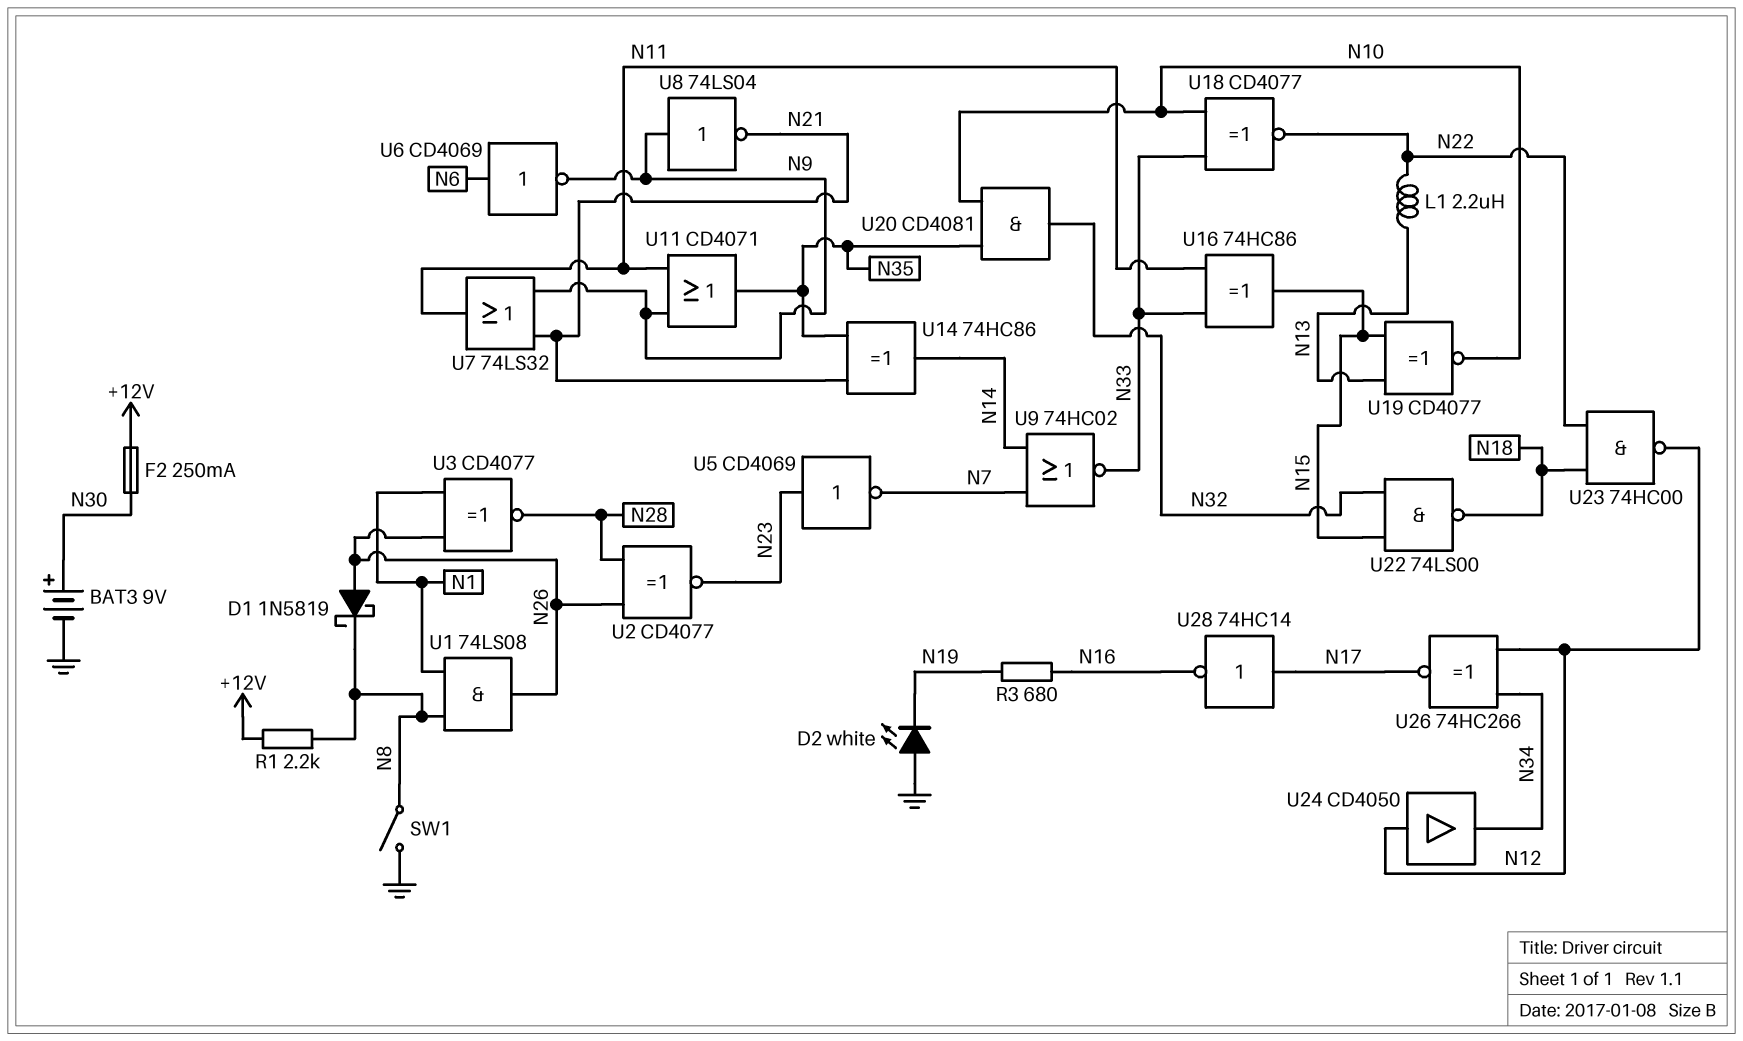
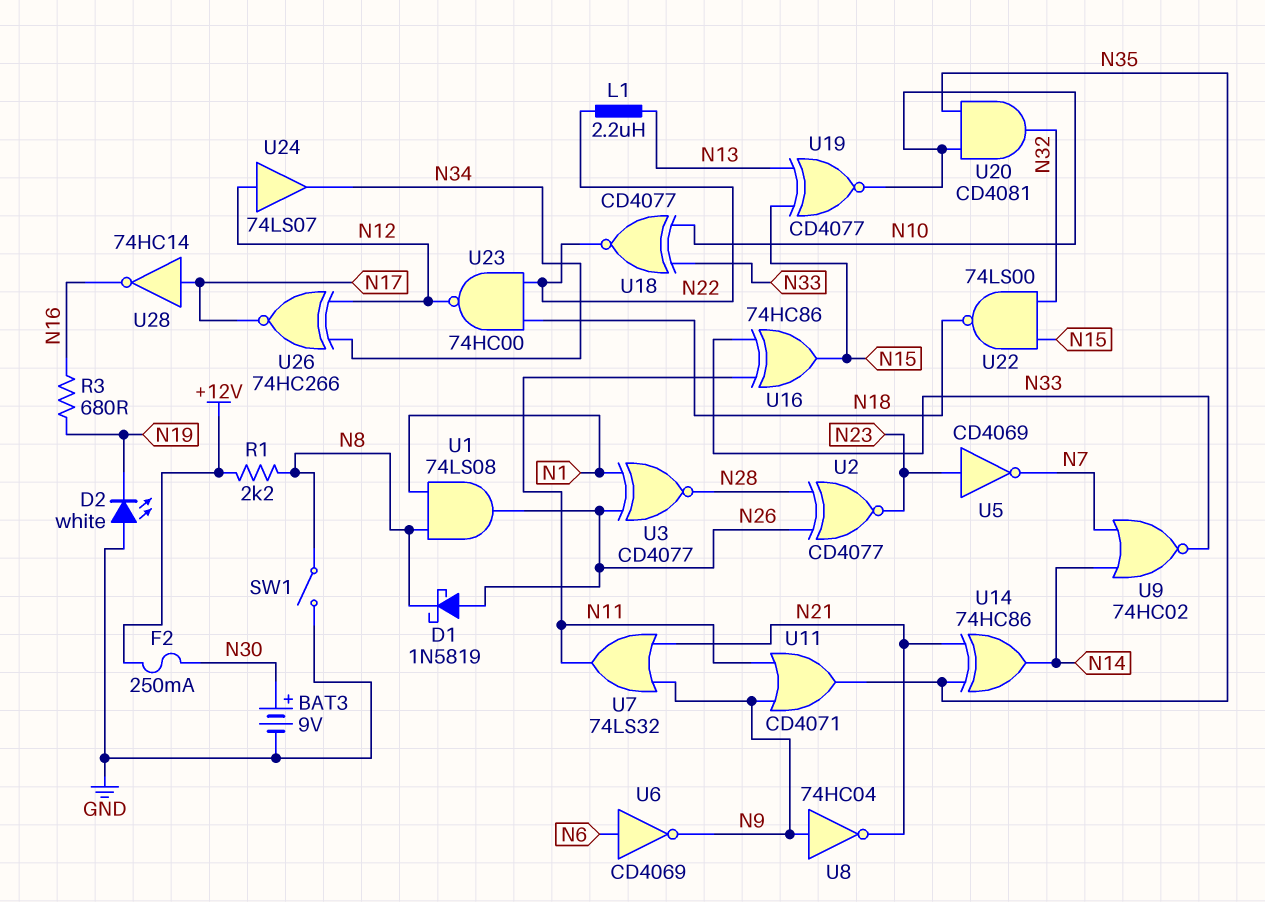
U8: NOT 74LS04 (in N9, out N21) -> NOT 74HC04 (in N9, out N21)
U24: buffer CD4050 (in N12, out N34) -> buffer 74LS07 (in N12, out N34)

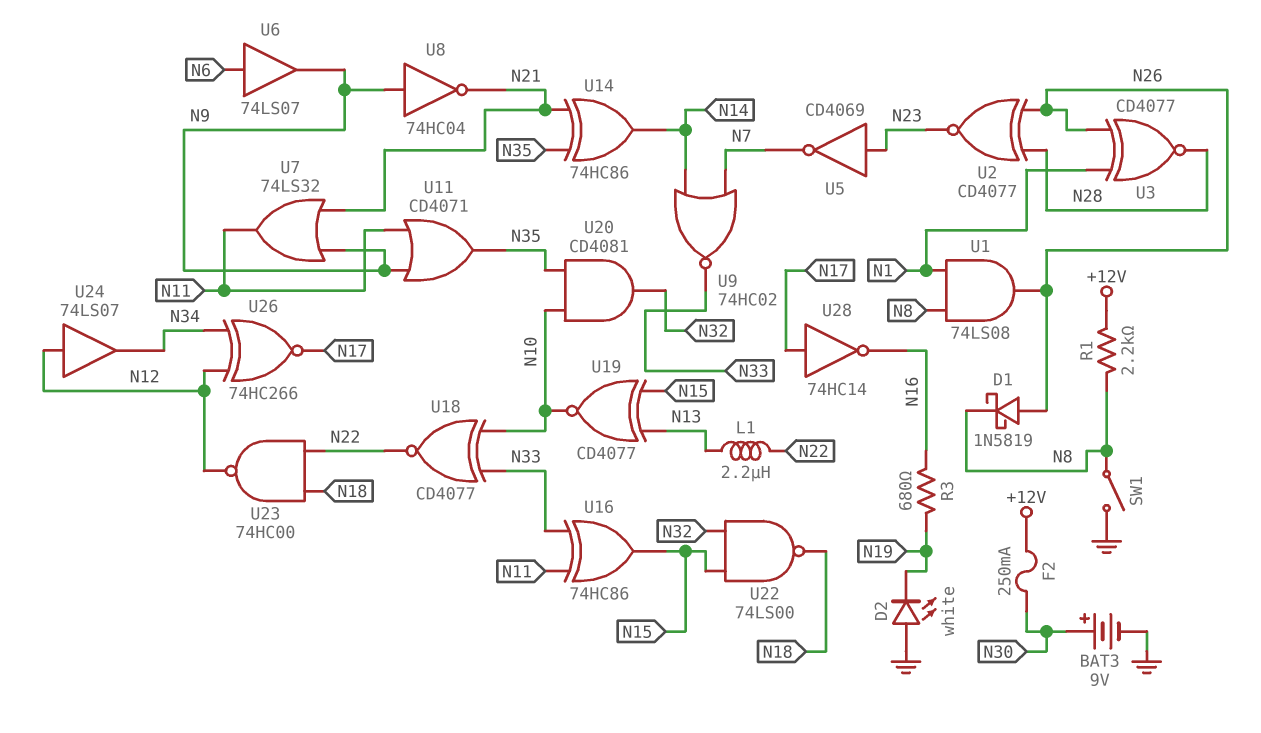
U6: NOT CD4069 (in N6, out N9) -> buffer 74LS07 (in N6, out N9)

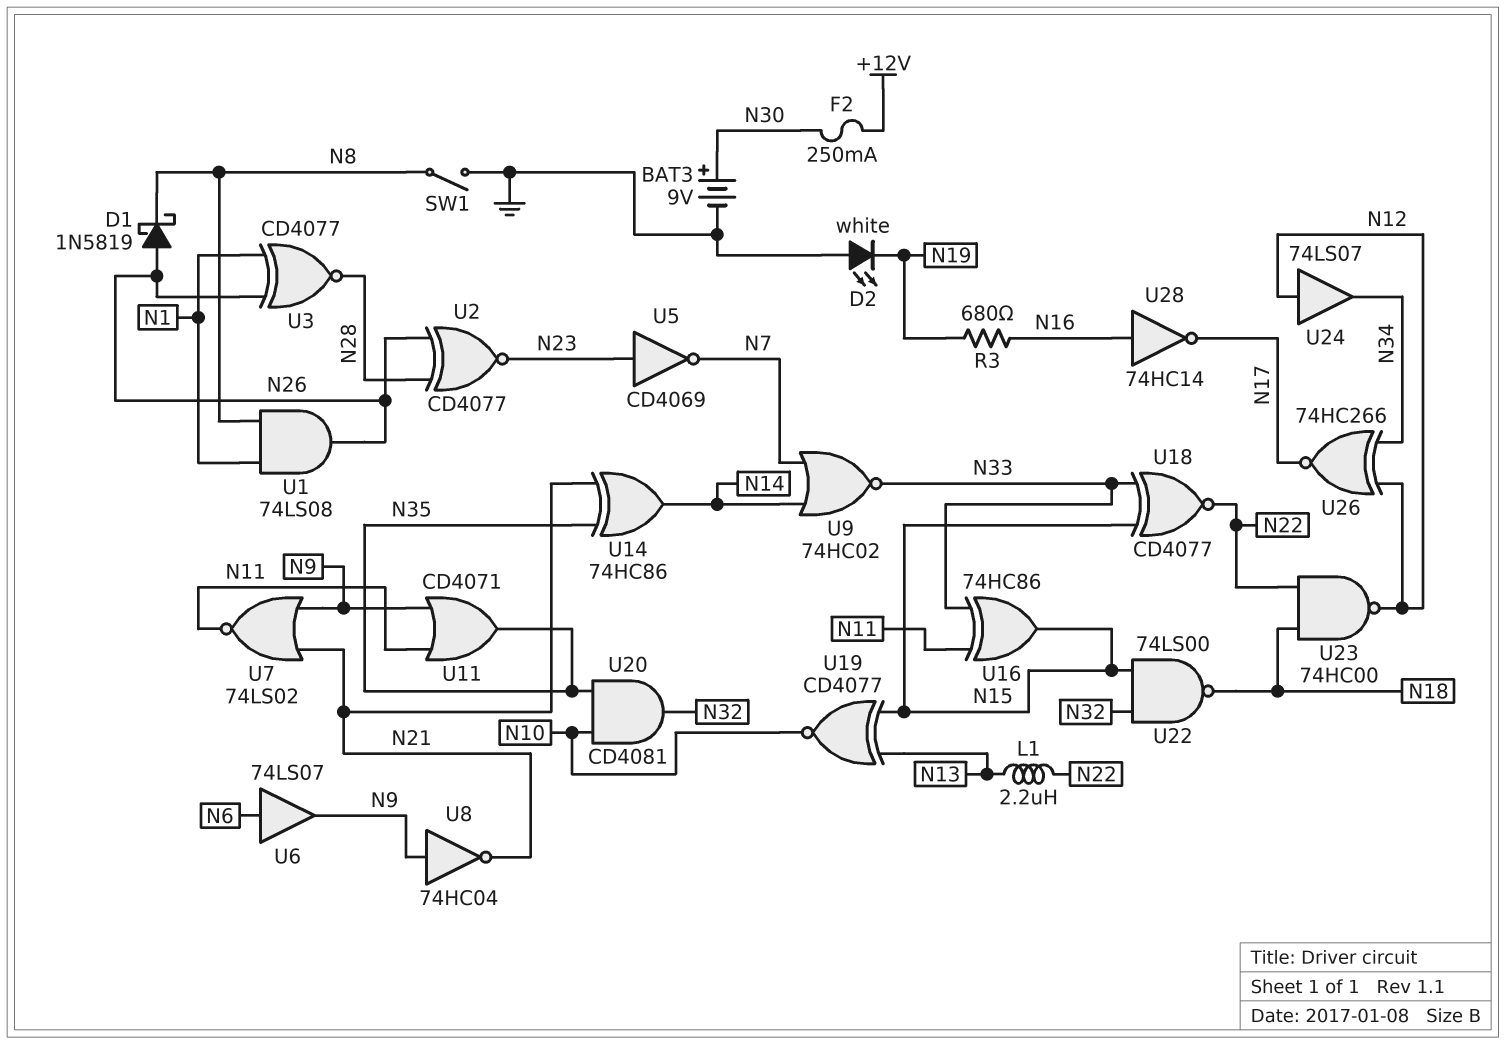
R1: 2.2k (+12V, N8) -> none
U7: OR 74LS32 (in N9, in N21, out N11) -> NOR 74LS02 (in N9, in N21, out N11)
U18: XNOR CD4077 (in N10, in N33, out N22) -> XNOR CD4077 (in N15, in N33, out N22)
U28: NOT 74HC14 (in N17, out N16) -> NOT 74HC14 (in N16, out N17)

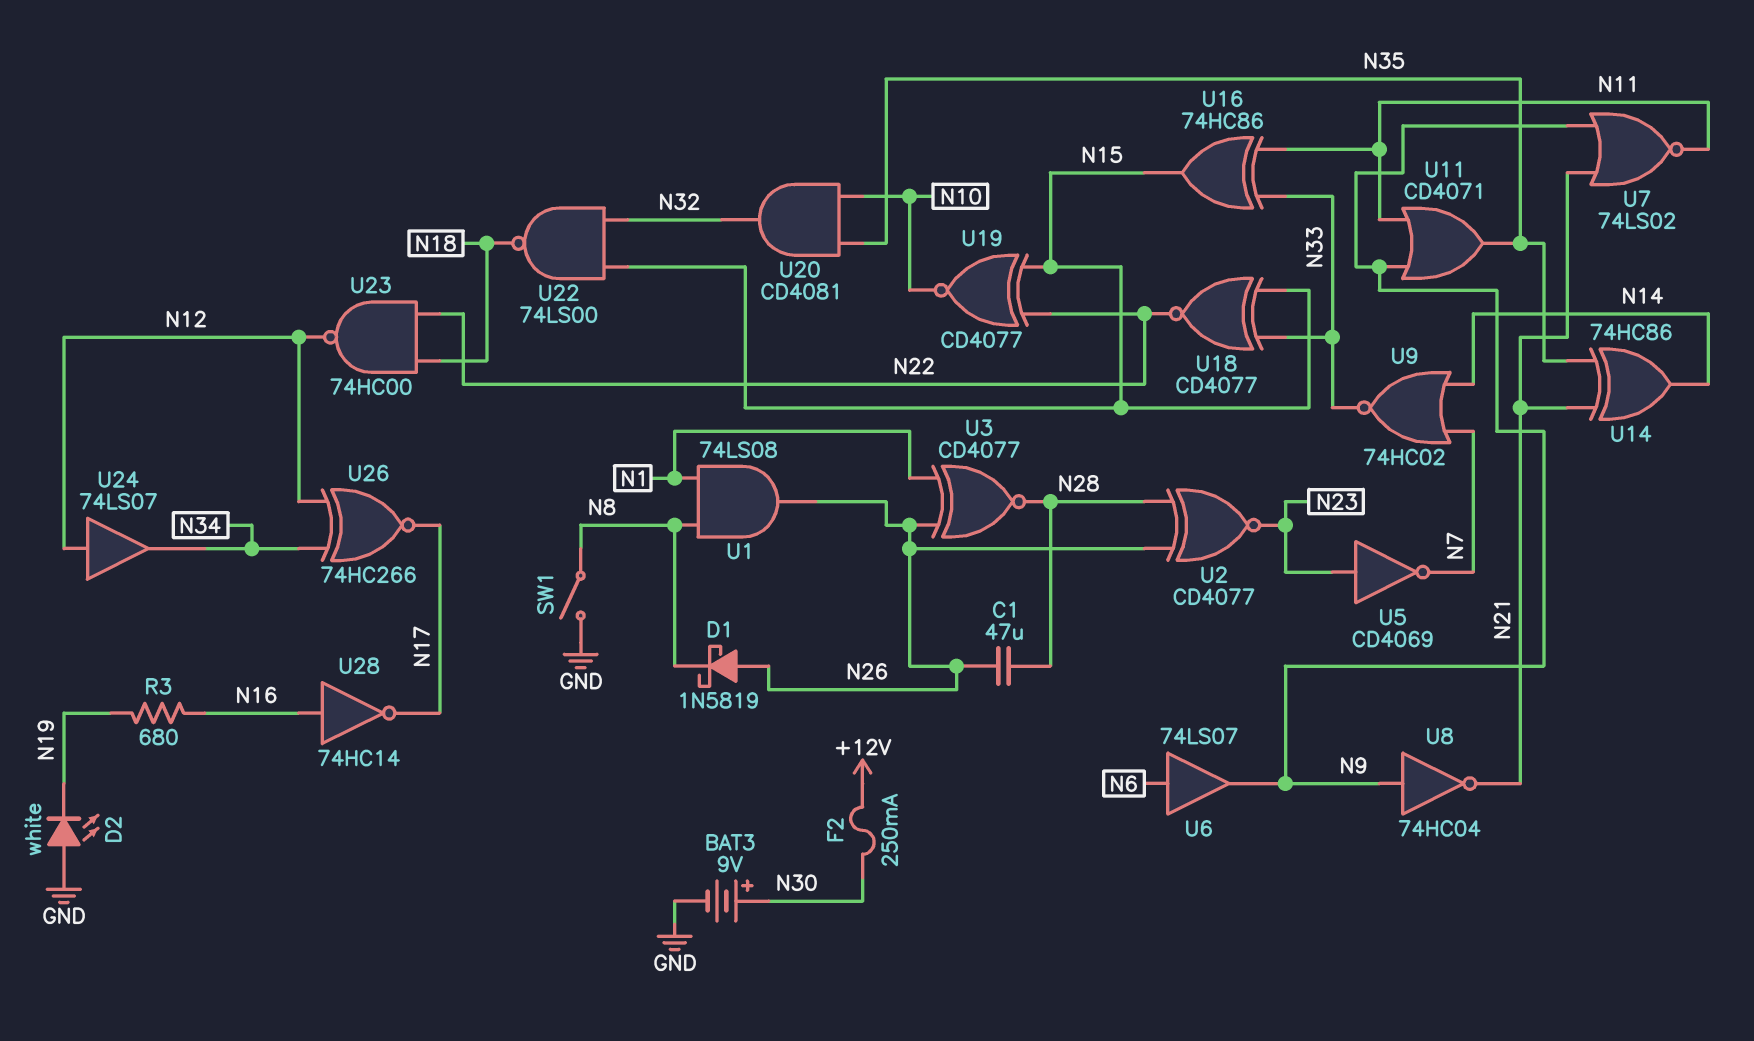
C1: none -> 47uF (N26, N28)
L1: 2.2uH (N13, N22) -> none
U19: XNOR CD4077 (in N13, in N15, out N10) -> XNOR CD4077 (in N15, in N22, out N10)

